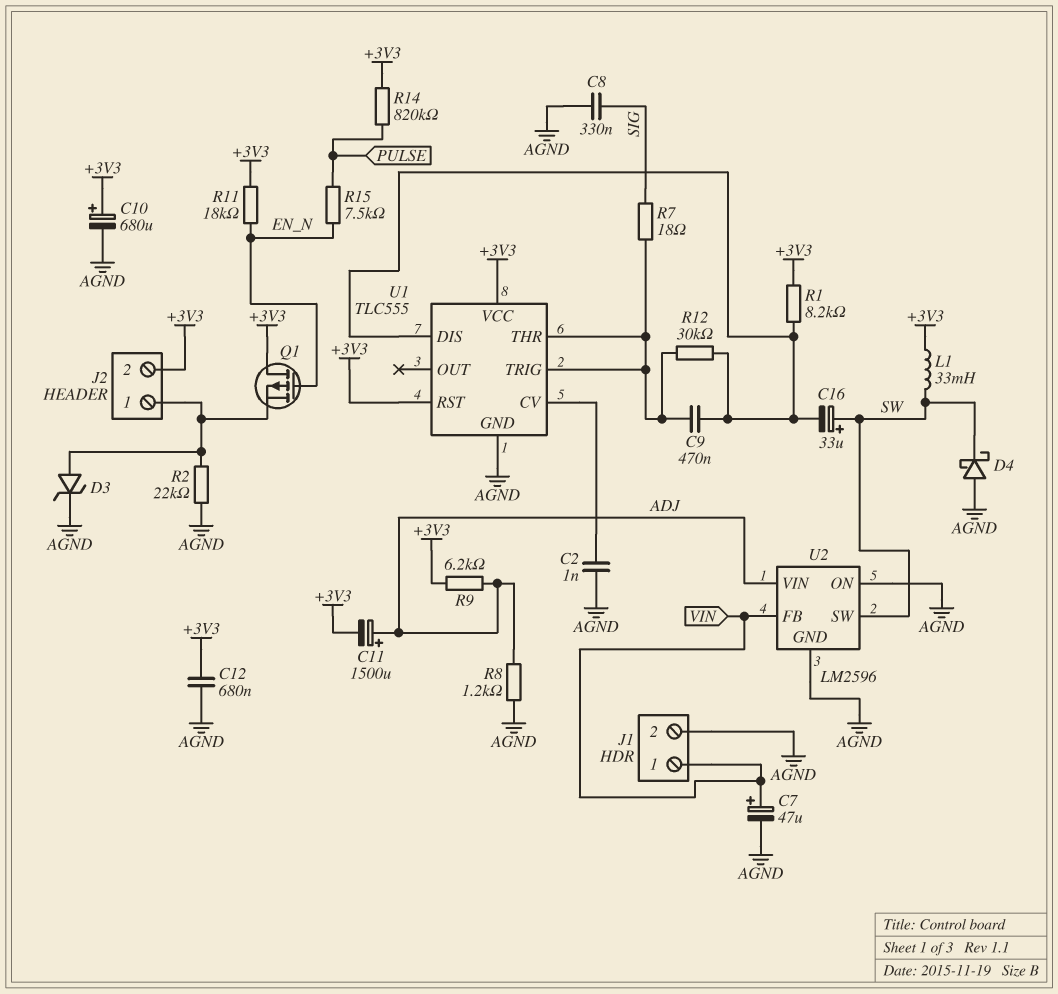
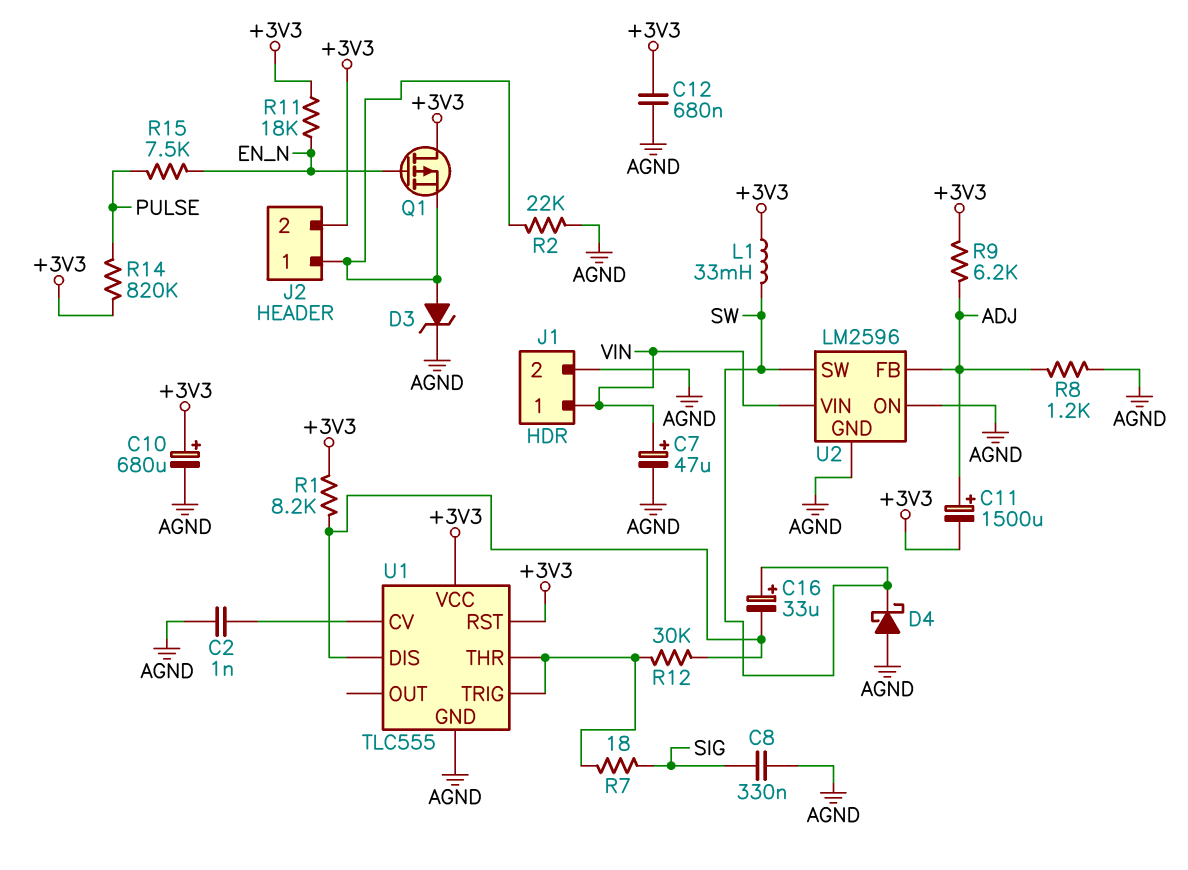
C9: 470nF (U1/DIS, U1/THR) -> none
U2 pin FB: VIN -> ADJ
U2 pin VIN: ADJ -> VIN

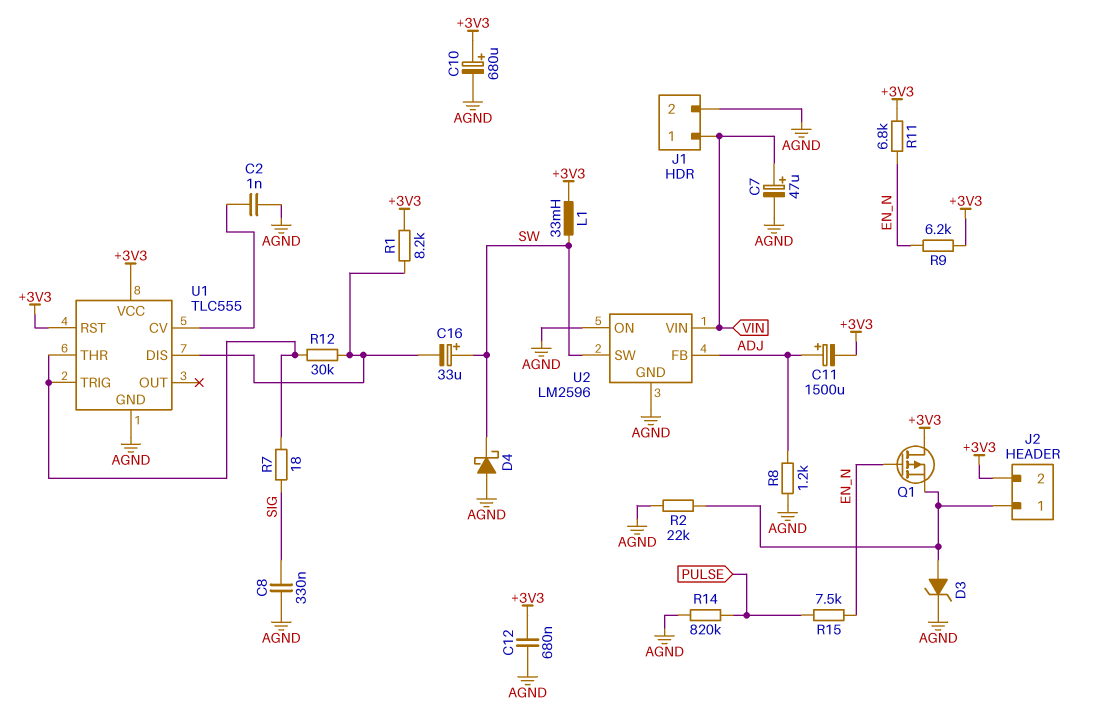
R9: 6.2k (+3V3, ADJ) -> 6.2k (+3V3, EN_N)
R11: 18k (+3V3, EN_N) -> 6.8k (+3V3, EN_N)
R14: 820k (+3V3, PULSE) -> 820k (AGND, PULSE)

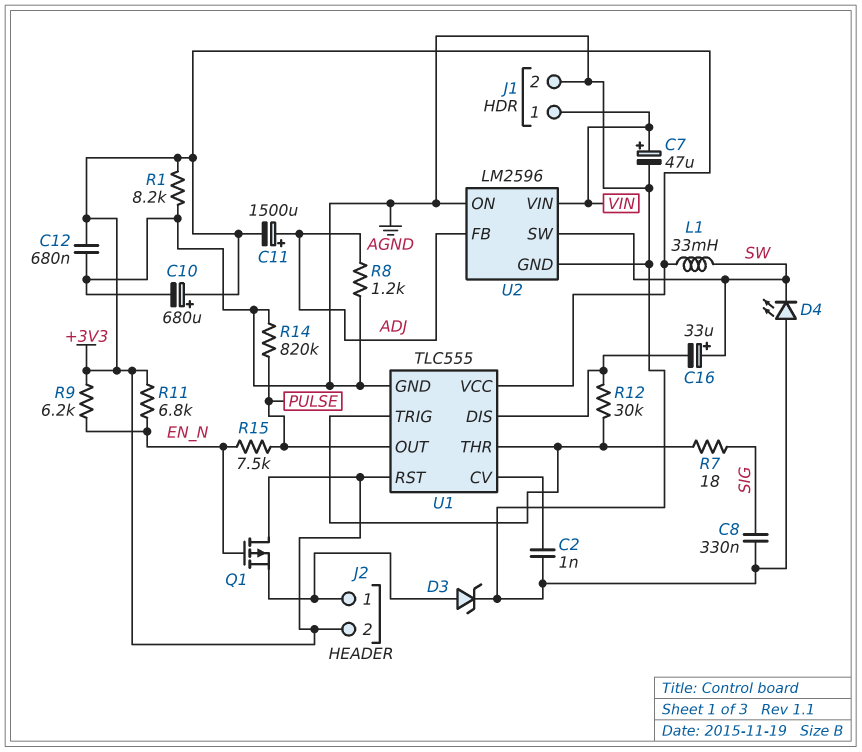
D4: schottky (A AGND, K SW) -> LED (A AGND, K SW)
R1: 8.2k (+3V3, U1/DIS) -> 8.2k (+3V3, AGND)
R2: 22k (AGND, J2/1) -> none
U1 pin OUT: none -> PULSE

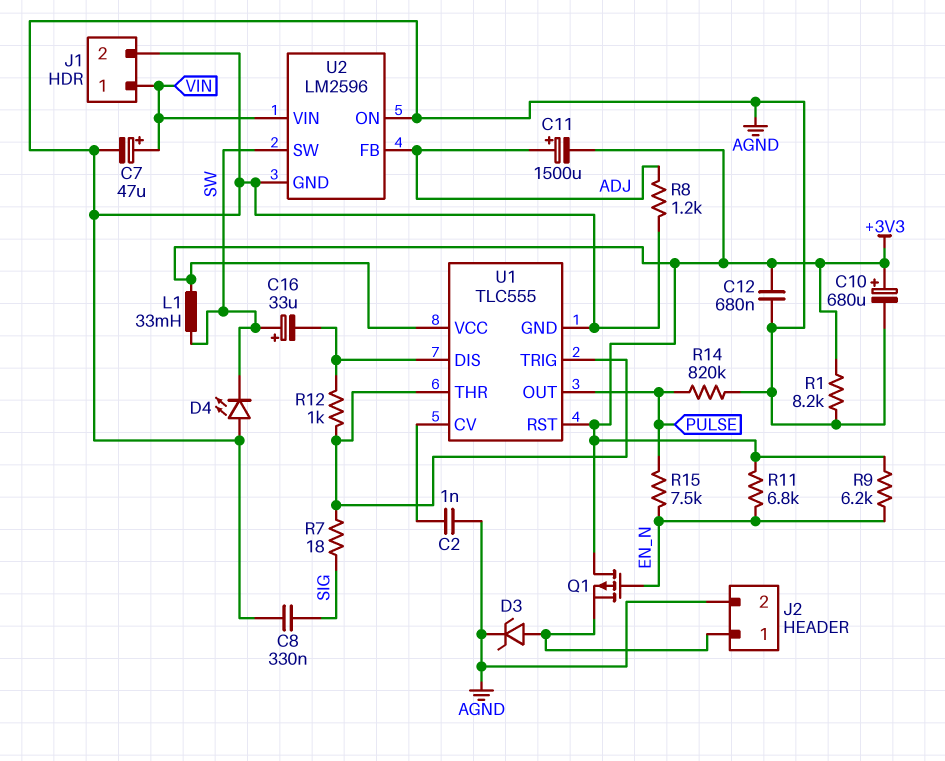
J2 pin 2: +3V3 -> AGND
R12: 30k (U1/DIS, U1/THR) -> 1k (U1/DIS, U1/THR)

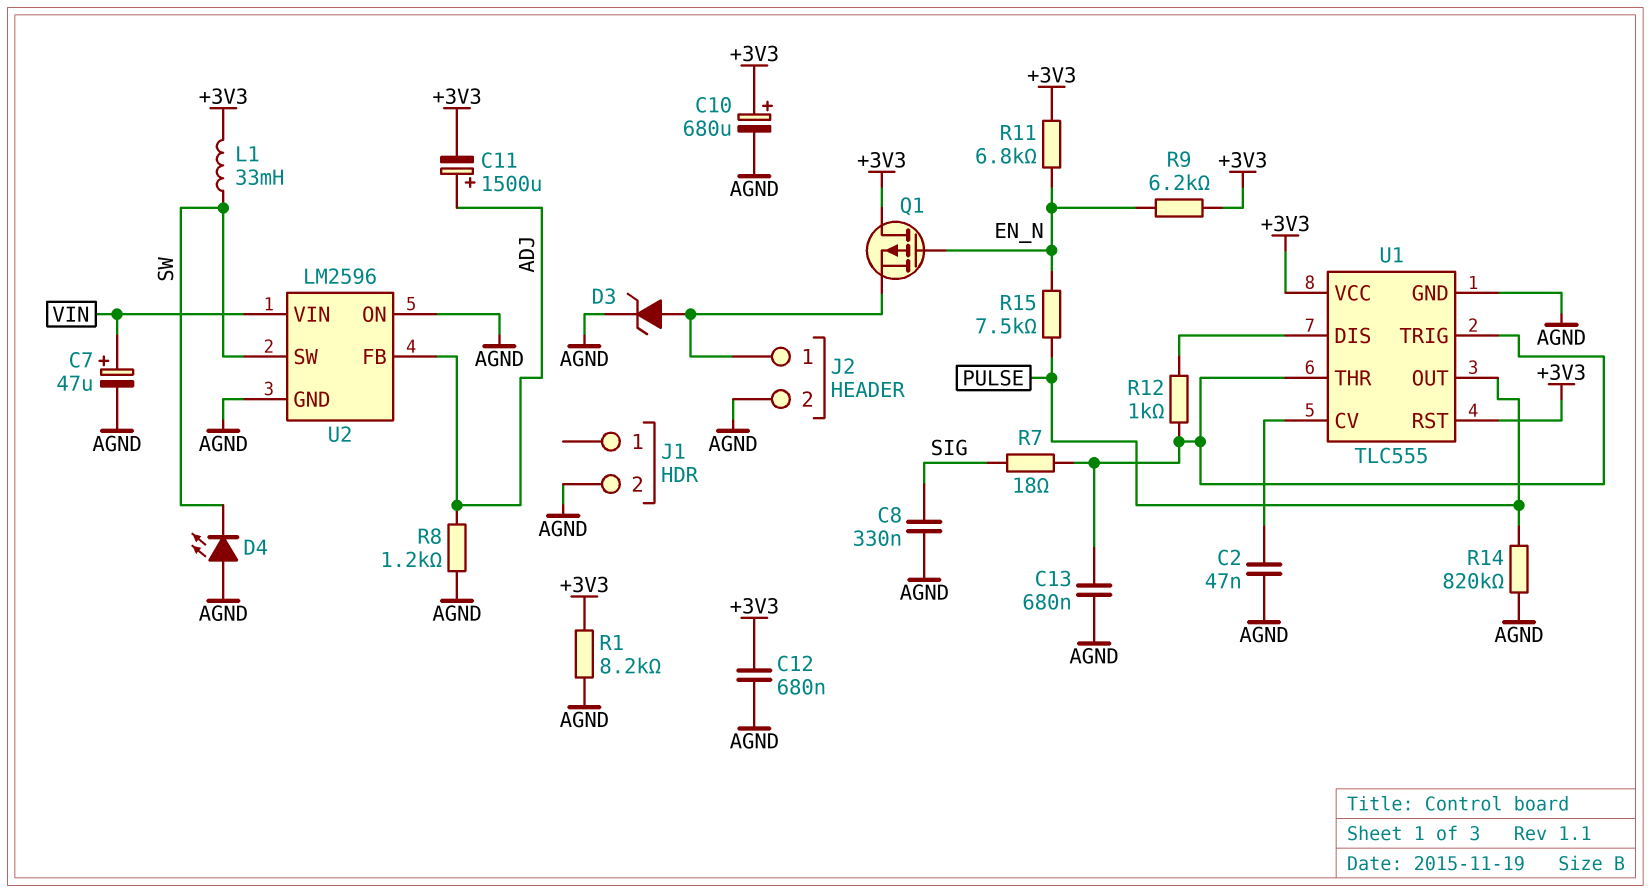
C2: 1nF (AGND, U1/CV) -> 47nF (AGND, U1/CV)
C13: none -> 680nF (AGND, U1/THR)
C16: 33uF (plus SW, minus U1/DIS) -> none
J1 pin 1: VIN -> none

